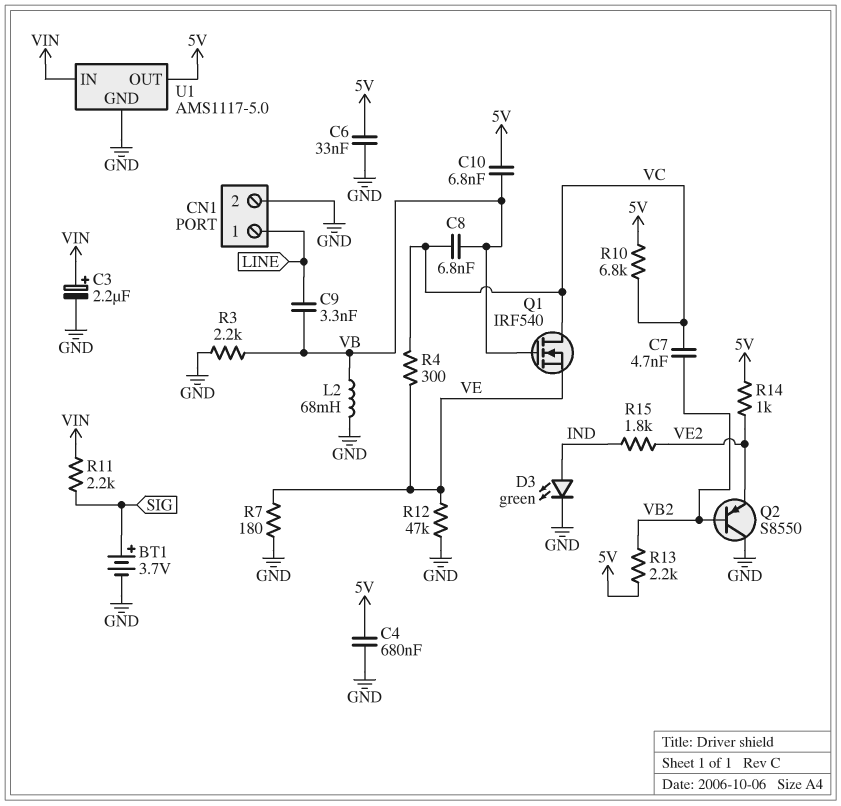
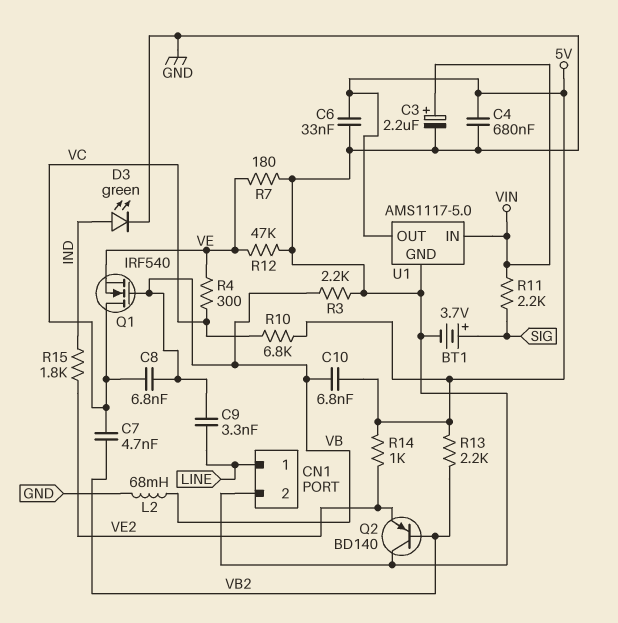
Q2: PNP S8550 (B VB2, C GND, E VE2) -> PNP BD140 (B VB2, C GND, E VE2)

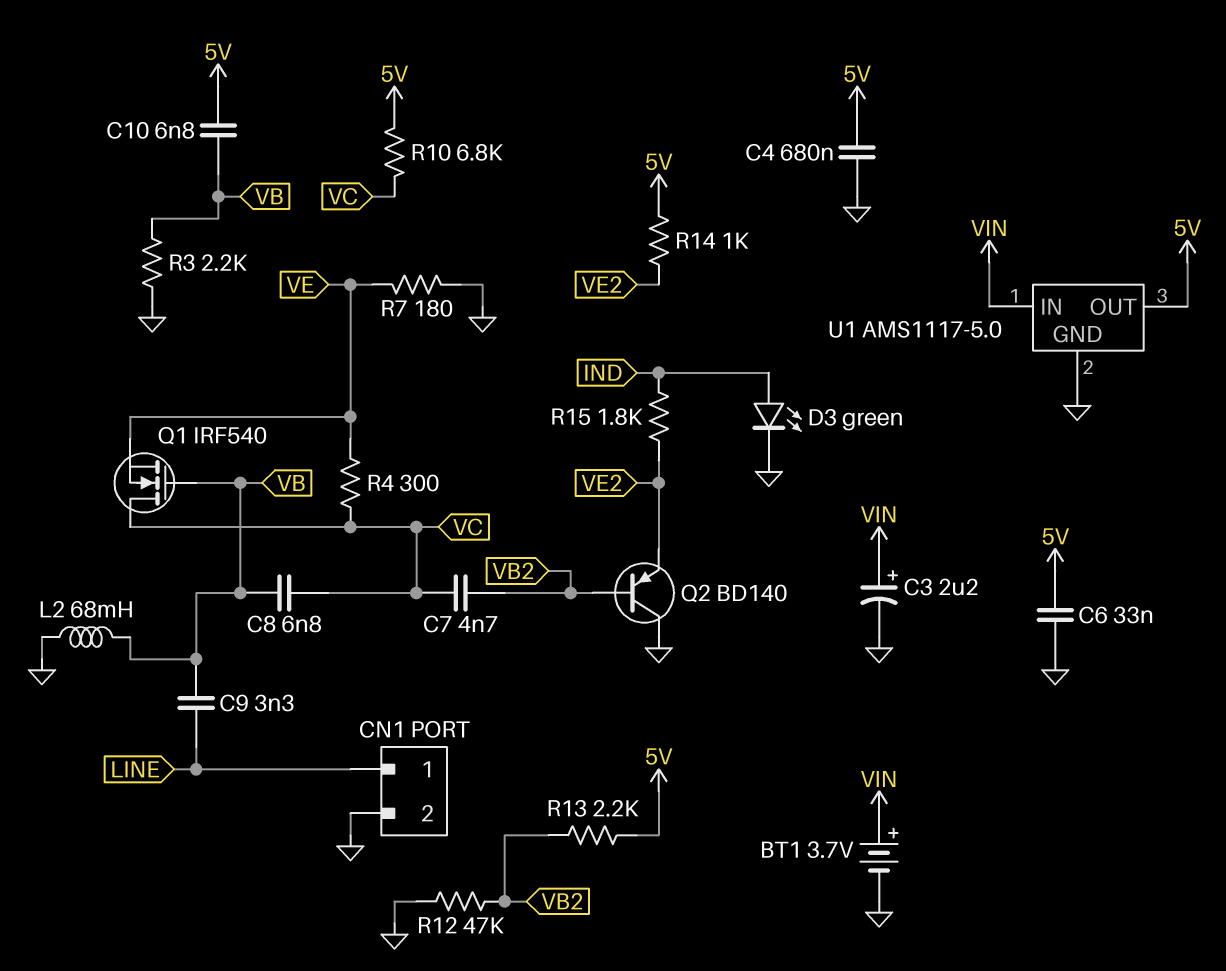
BT1: 3.7V (plus SIG, minus GND) -> 3.7V (plus VIN, minus GND)
R11: 2.2k (SIG, VIN) -> none
R12: 47k (GND, VE) -> 47k (GND, VB2)

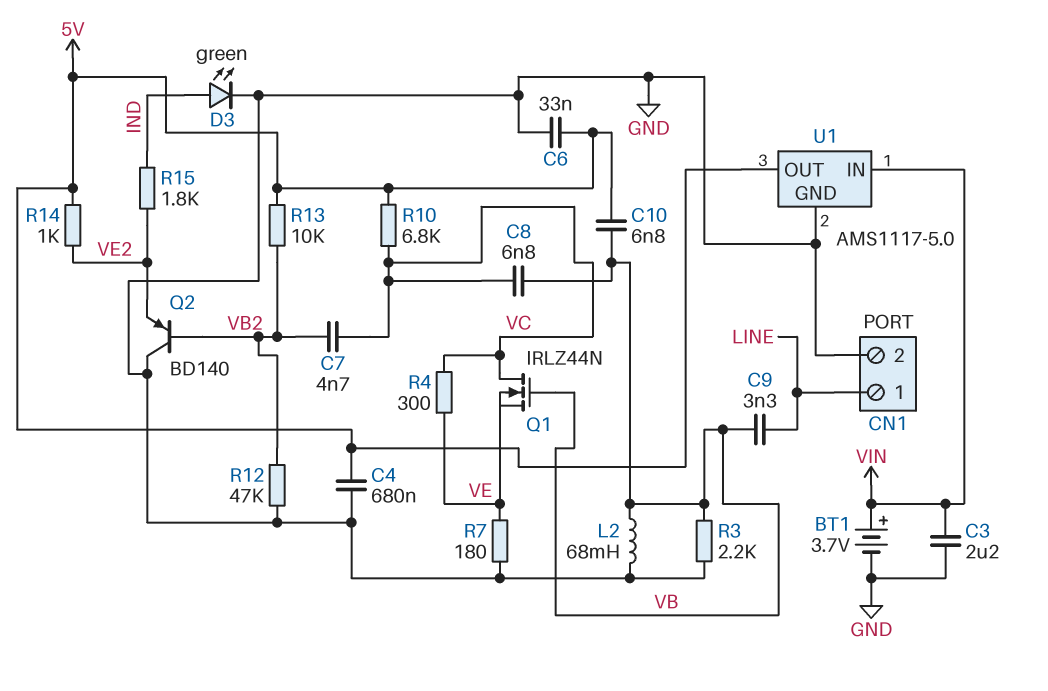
C3: 2.2uF (plus VIN, minus GND) -> 2.2uF (GND, VIN)
Q1: NMOS IRF540 (G VB, D VC, S VE) -> NMOS IRLZ44N (G VB, D VC, S VE)
R13: 2.2k (5V, VB2) -> 10k (5V, VB2)

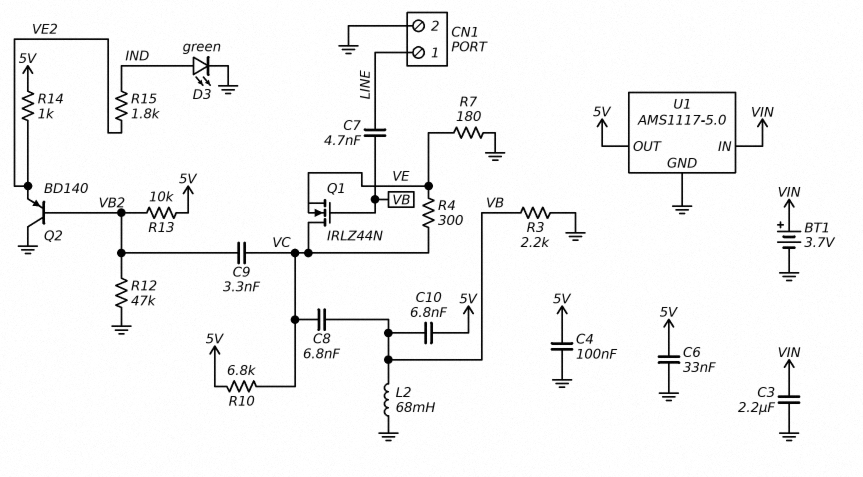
C4: 680nF (5V, GND) -> 100nF (5V, GND)
C7: 4.7nF (VB2, VC) -> 4.7nF (LINE, VB)
C9: 3.3nF (LINE, VB) -> 3.3nF (VB2, VC)

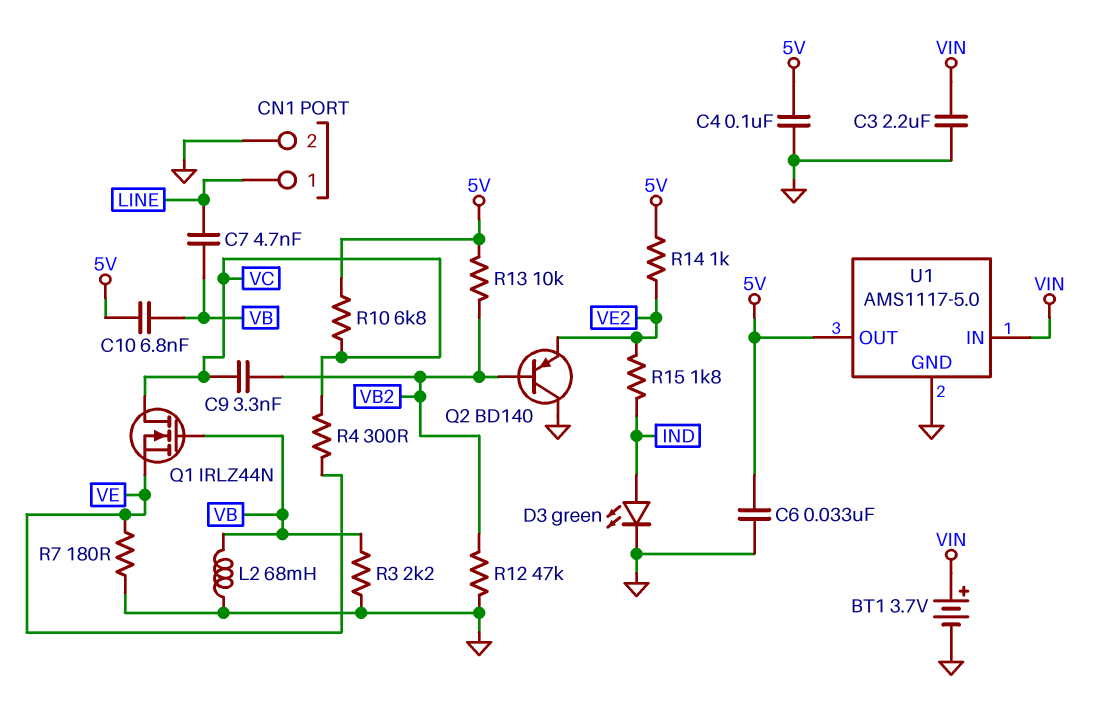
C8: 6.8nF (VB, VC) -> none

